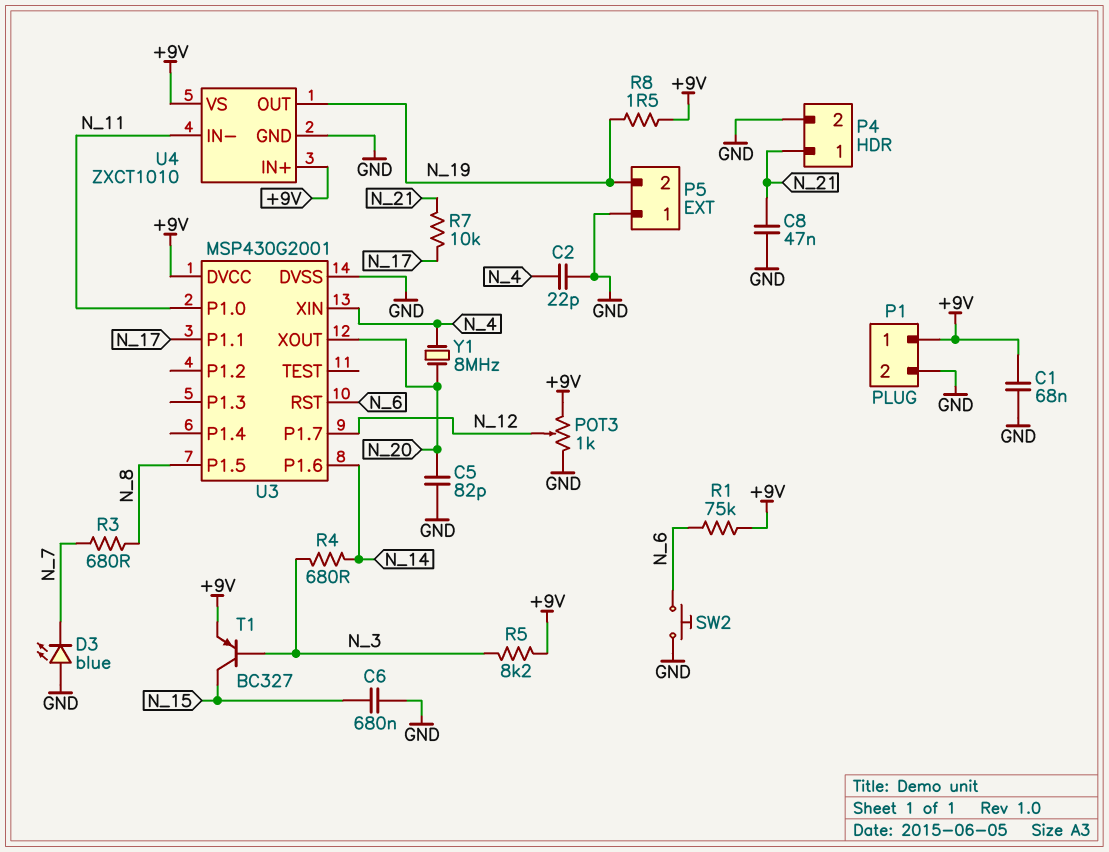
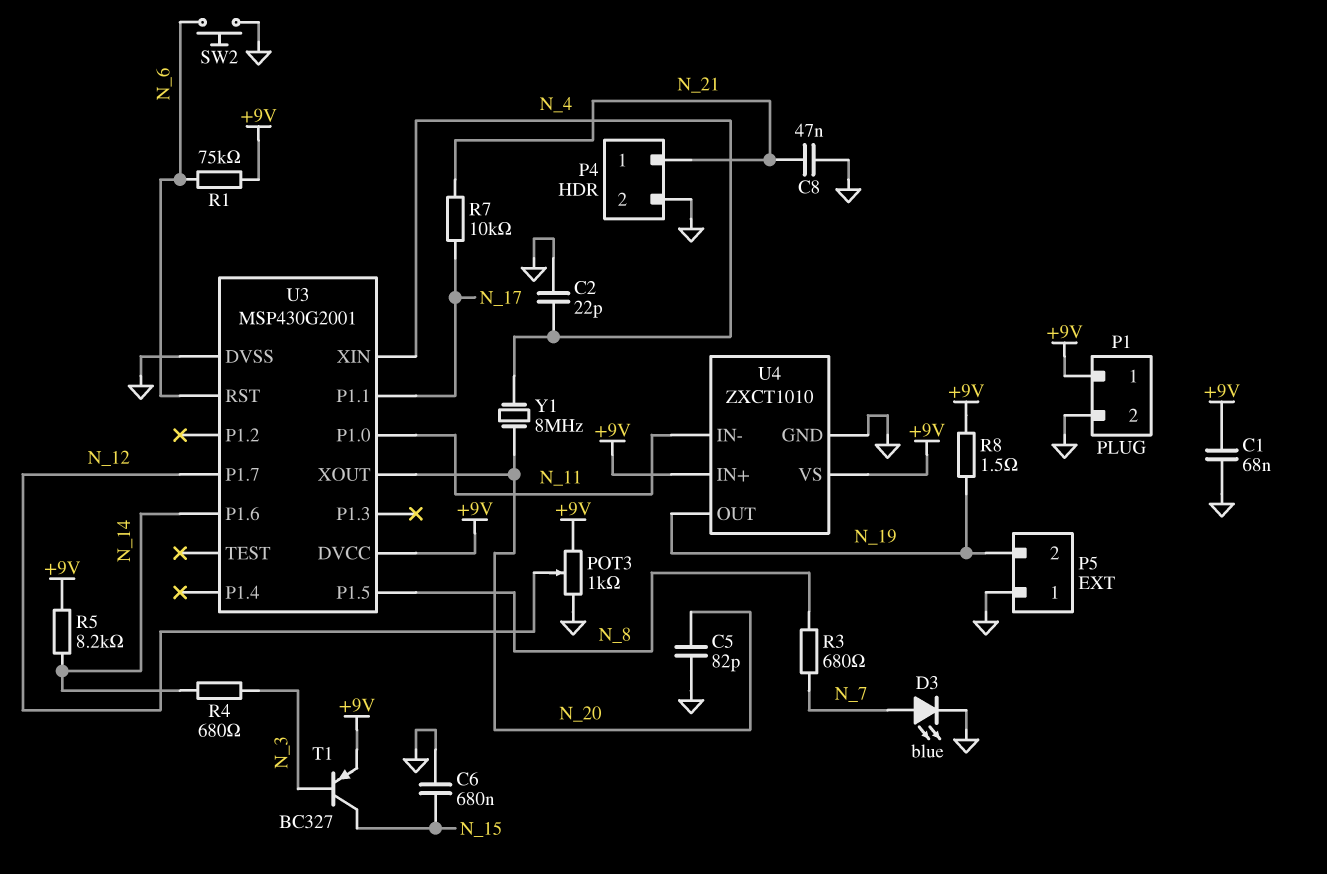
D3: LED blue (A GND, K N_7) -> LED blue (A N_7, K GND)
R5: 8.2k (+9V, N_3) -> 8.2k (+9V, N_14)

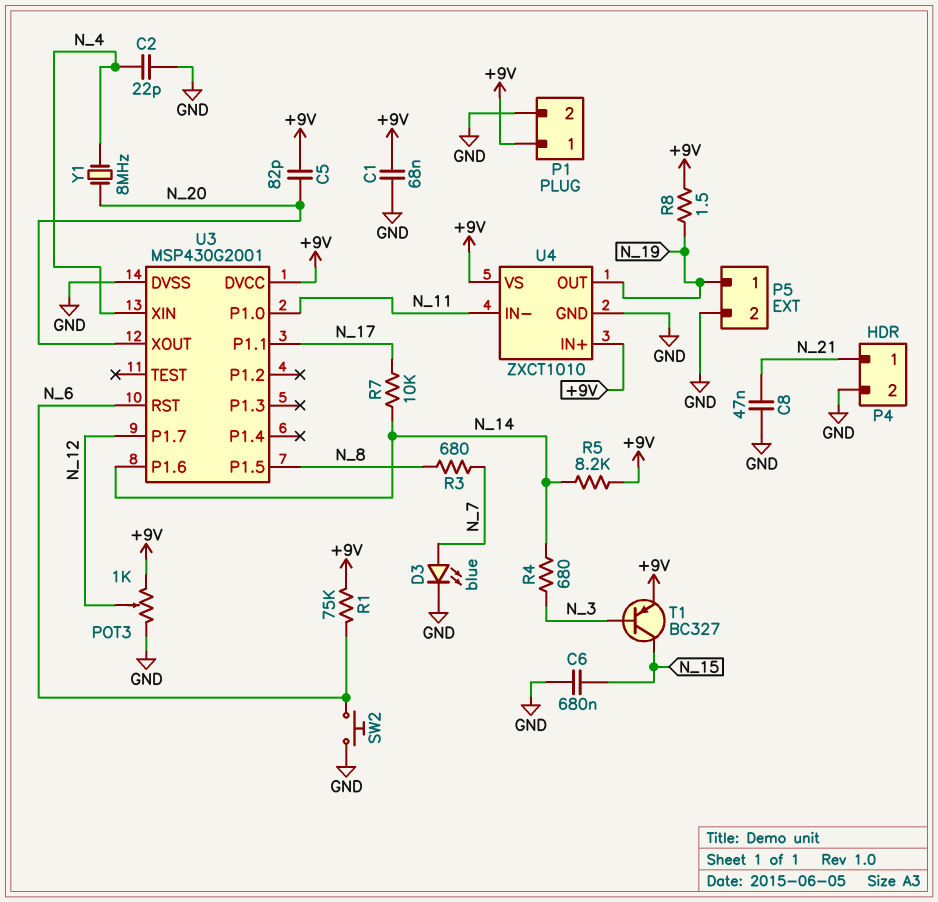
C5: 82pF (GND, N_20) -> 82pF (+9V, N_20)
P5 pin 1: GND -> N_19
P5 pin 2: N_19 -> GND
R7: 10k (N_17, N_21) -> 10k (N_14, N_17)

